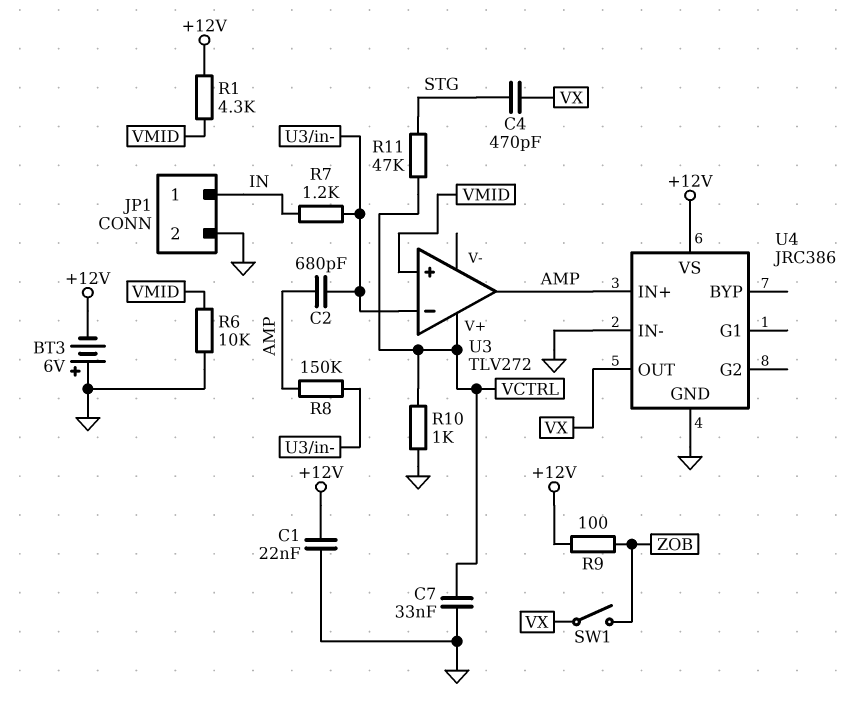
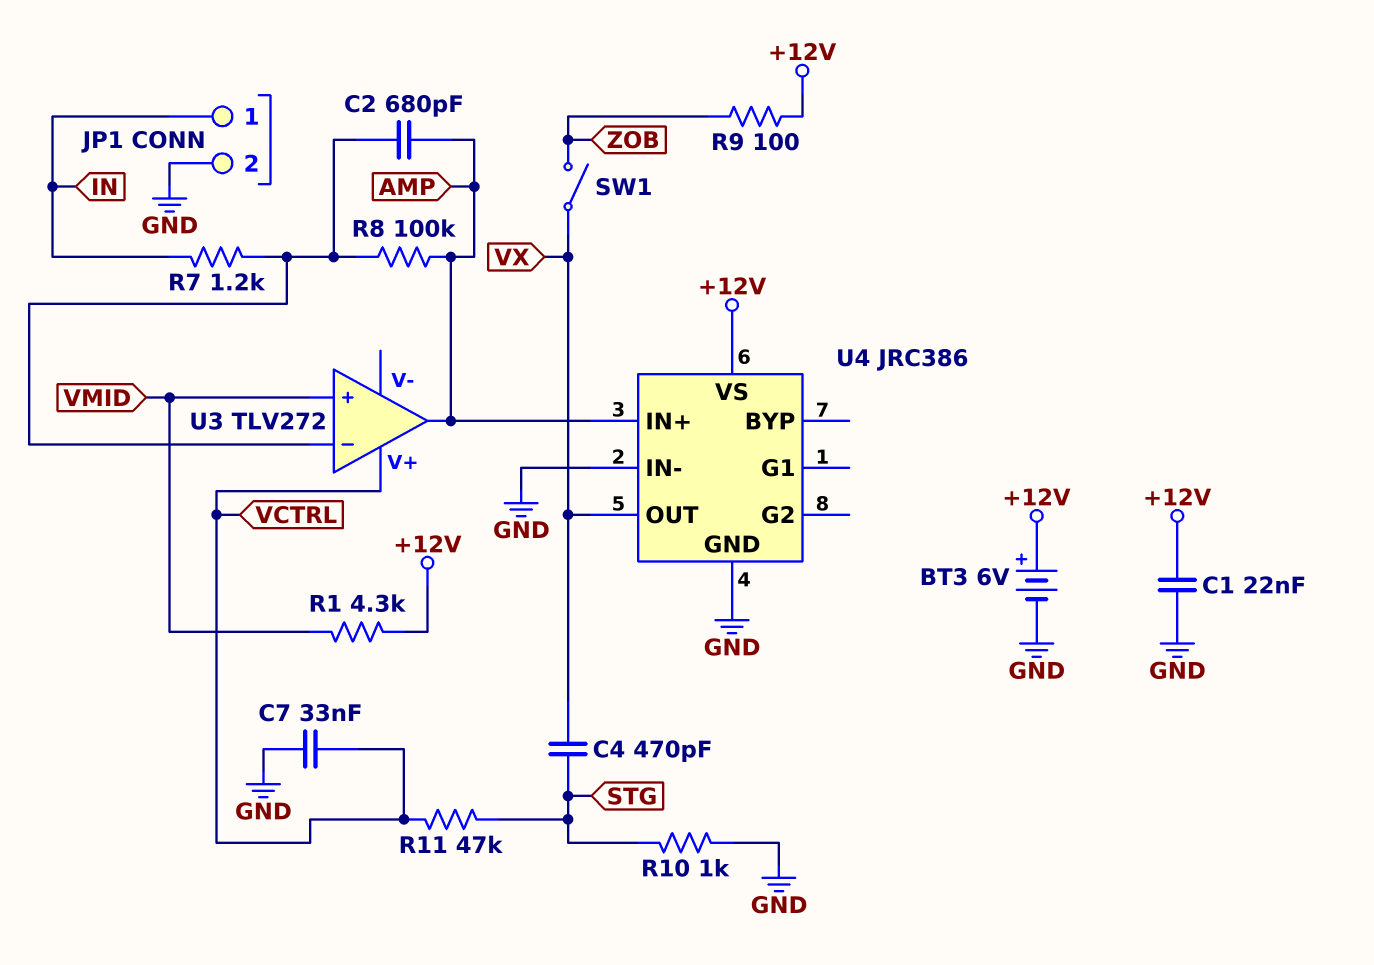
BT3: 6V (plus GND, minus +12V) -> 6V (plus +12V, minus GND)
R6: 10k (GND, VMID) -> none
R8: 150k (AMP, U3/in-) -> 100k (AMP, U3/in-)
R10: 1k (GND, VCTRL) -> 1k (GND, STG)

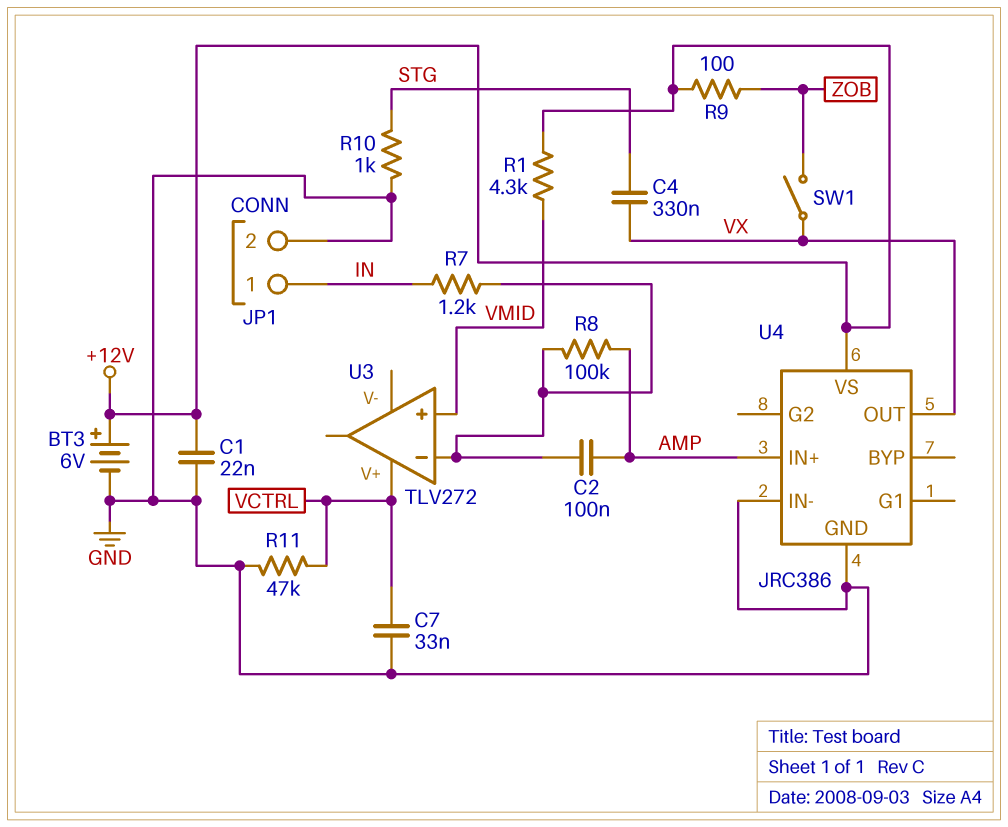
C2: 680pF (AMP, U3/in-) -> 100nF (AMP, U3/in-)
C4: 470pF (STG, VX) -> 330nF (STG, VX)
R11: 47k (STG, VCTRL) -> 47k (GND, VCTRL)
U3 pin out: AMP -> none

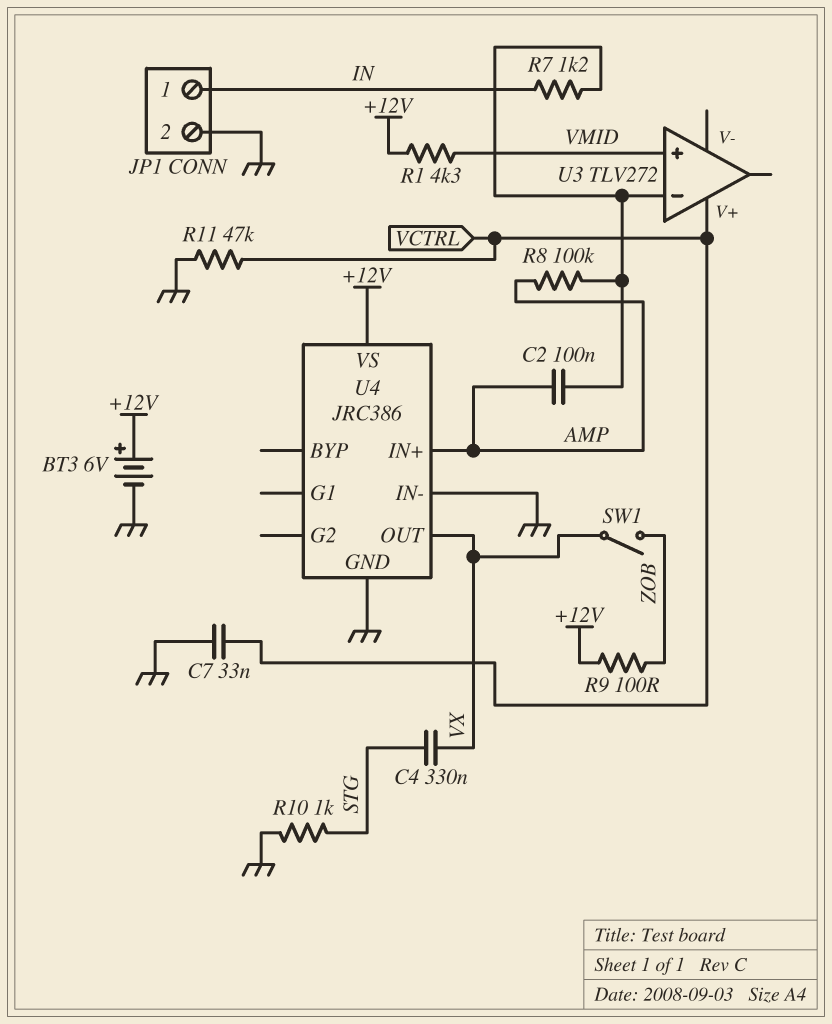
C1: 22nF (+12V, GND) -> none

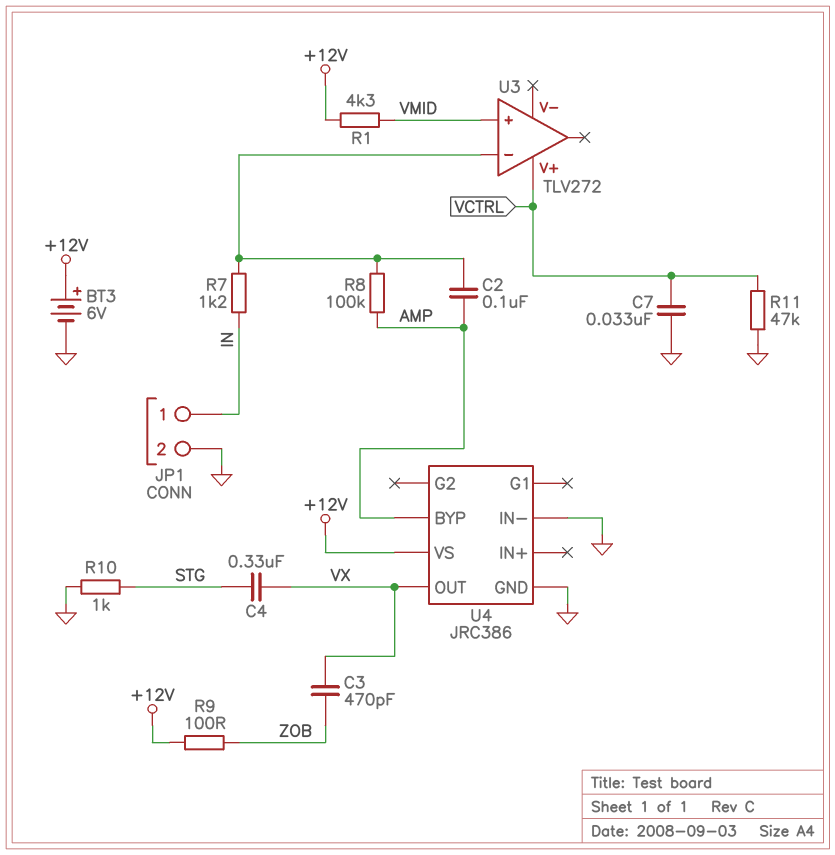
C3: none -> 470pF (VX, ZOB)
SW1: switch (VX, ZOB) -> none
U4 pin BYP: none -> AMP
U4 pin IN+: AMP -> none

